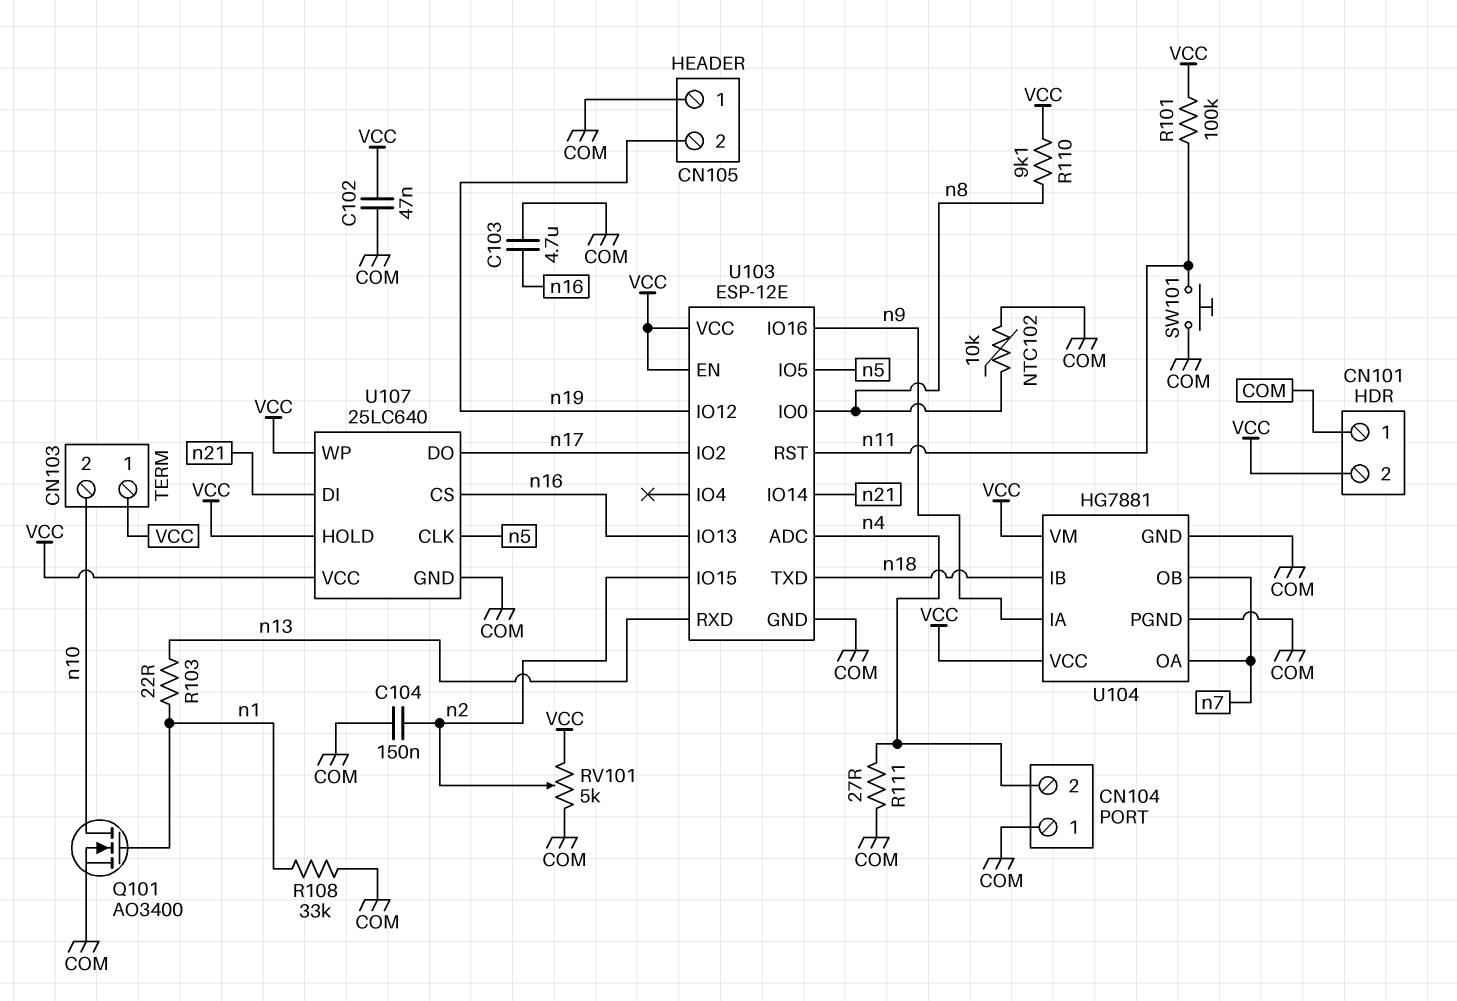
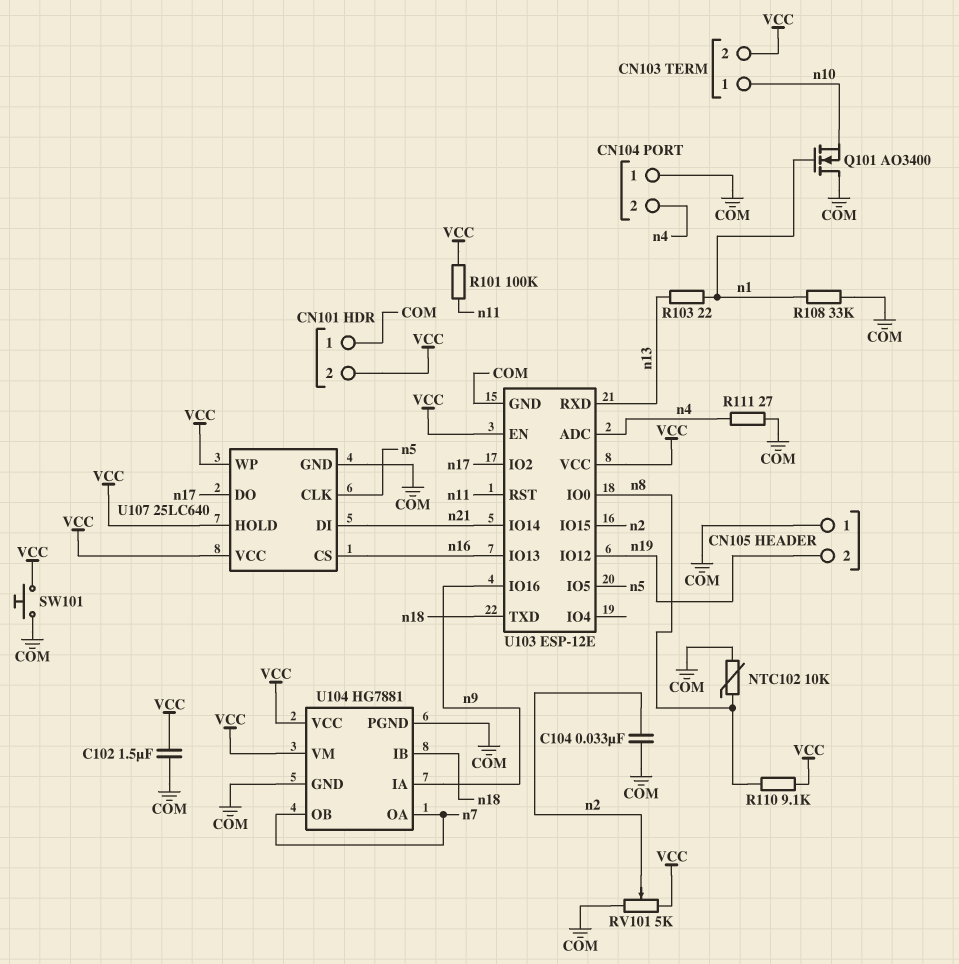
C102: 47nF (COM, VCC) -> 1.5uF (COM, VCC)
C103: 4.7uF (COM, n16) -> none
C104: 150nF (COM, n2) -> 33nF (COM, n2)
CN103 pin 1: VCC -> n10
CN103 pin 2: n10 -> VCC
Q101: NMOS AO3400 (G n1, D n10, S COM) -> NMOS AO3400 (G n1, D COM, S n10)
SW101: button (COM, n11) -> button (COM, VCC)

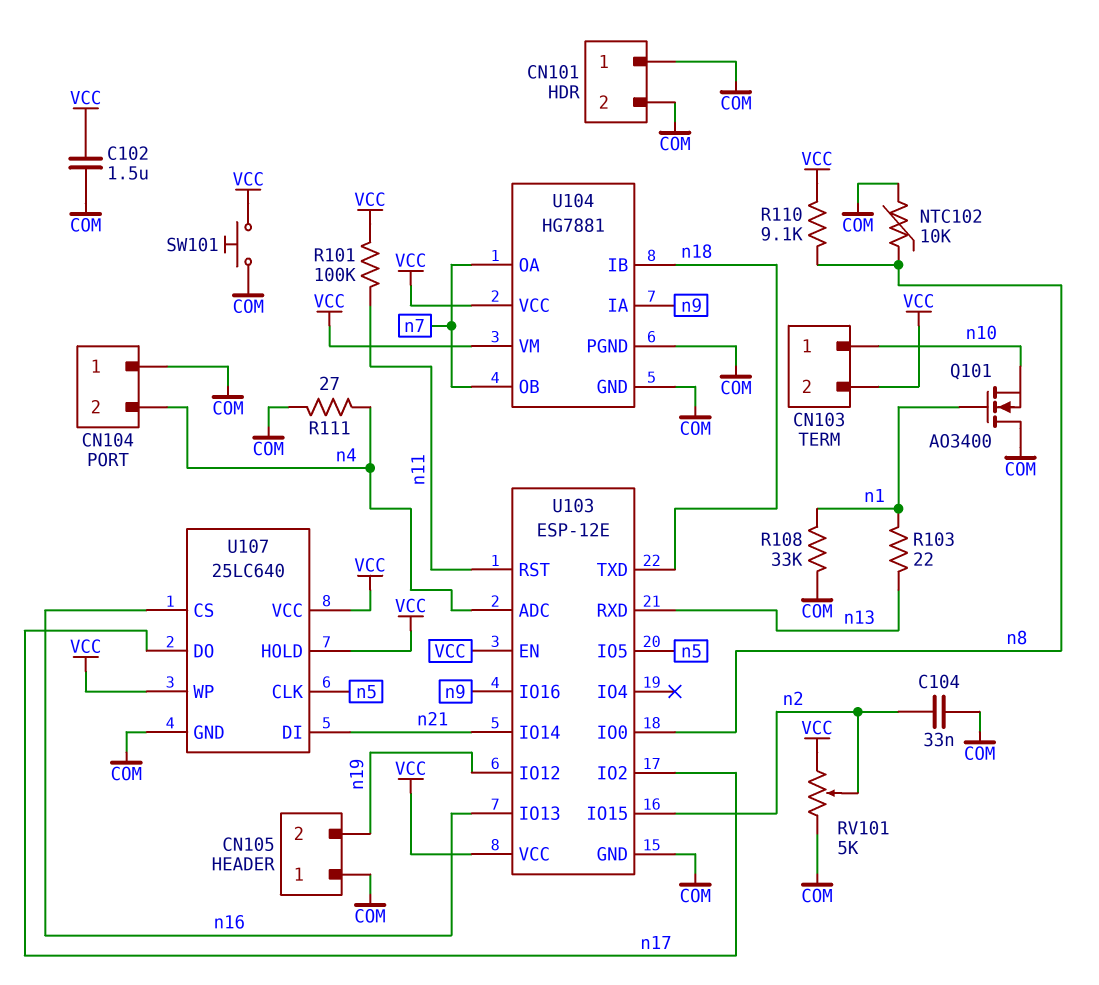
CN101 pin 2: VCC -> COM

